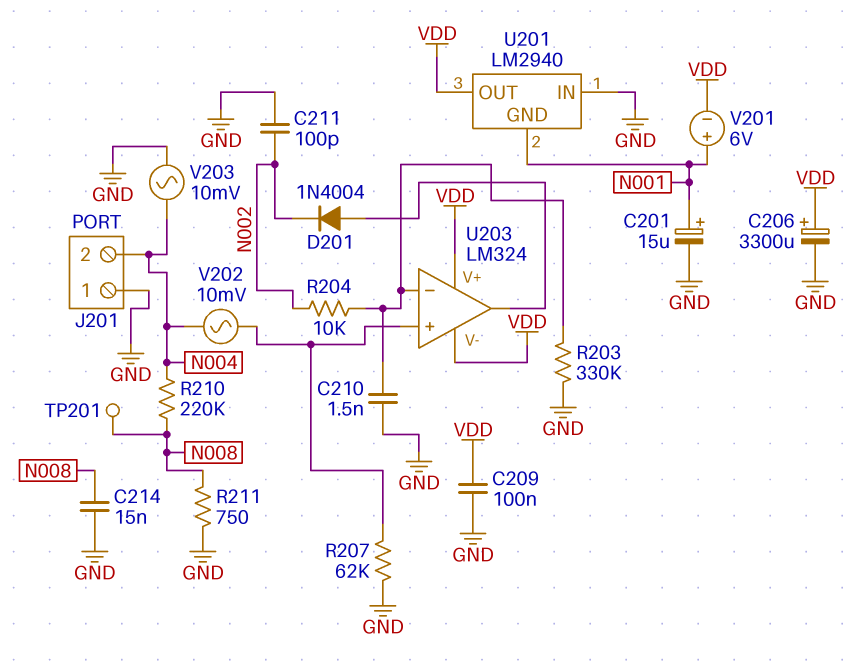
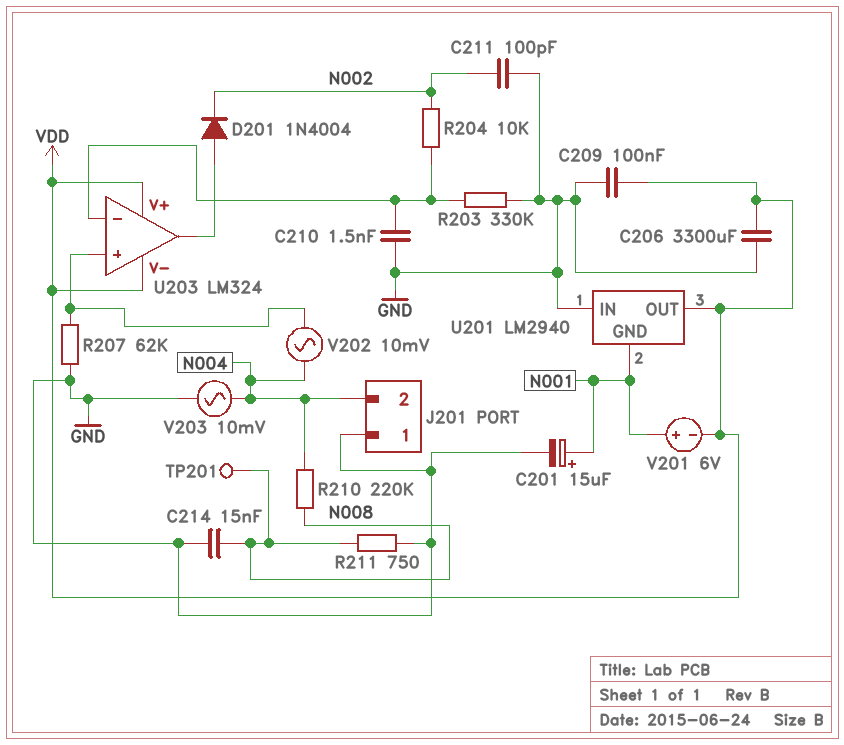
C206: 3300uF (plus VDD, minus GND) -> 3300uF (GND, VDD)

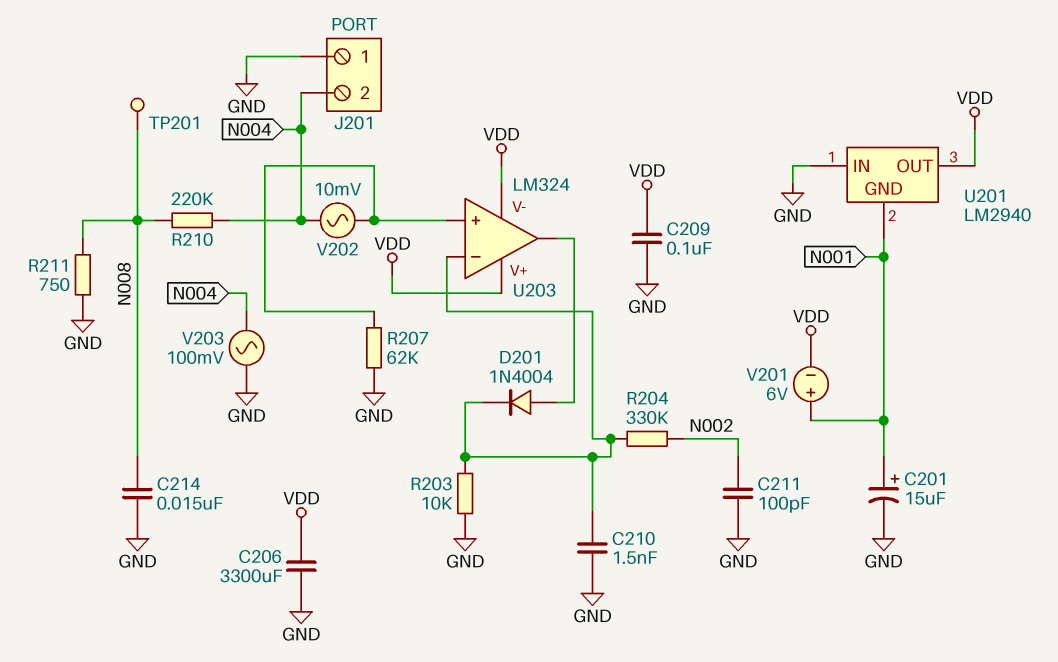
D201: diode 1N4004 (A U203/out, K N002) -> diode 1N4004 (A U203/out, K U203/in-)
R203: 330k (GND, U203/in-) -> 10k (GND, U203/in-)
R204: 10k (N002, U203/in-) -> 330k (N002, U203/in-)
V203: AC 10mV (GND, N004) -> AC 100mV (GND, N004)

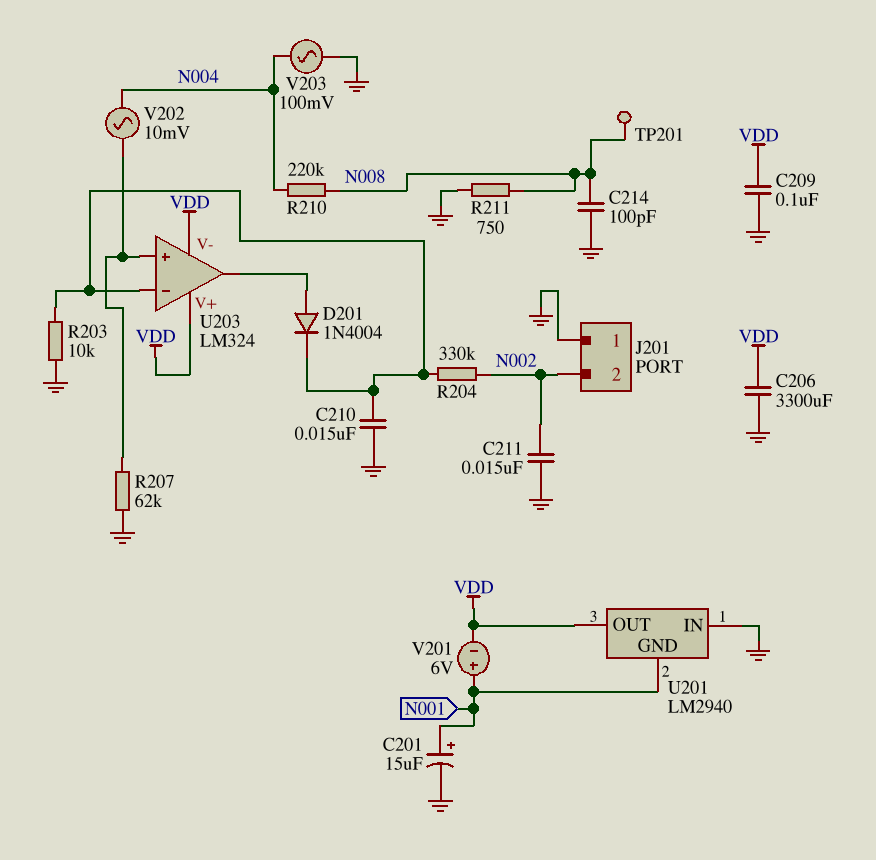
C210: 1.5nF (GND, U203/in-) -> 15nF (GND, U203/in-)
C211: 100pF (GND, N002) -> 15nF (GND, N002)
C214: 15nF (GND, N008) -> 100pF (GND, N008)
J201 pin 2: N004 -> N002

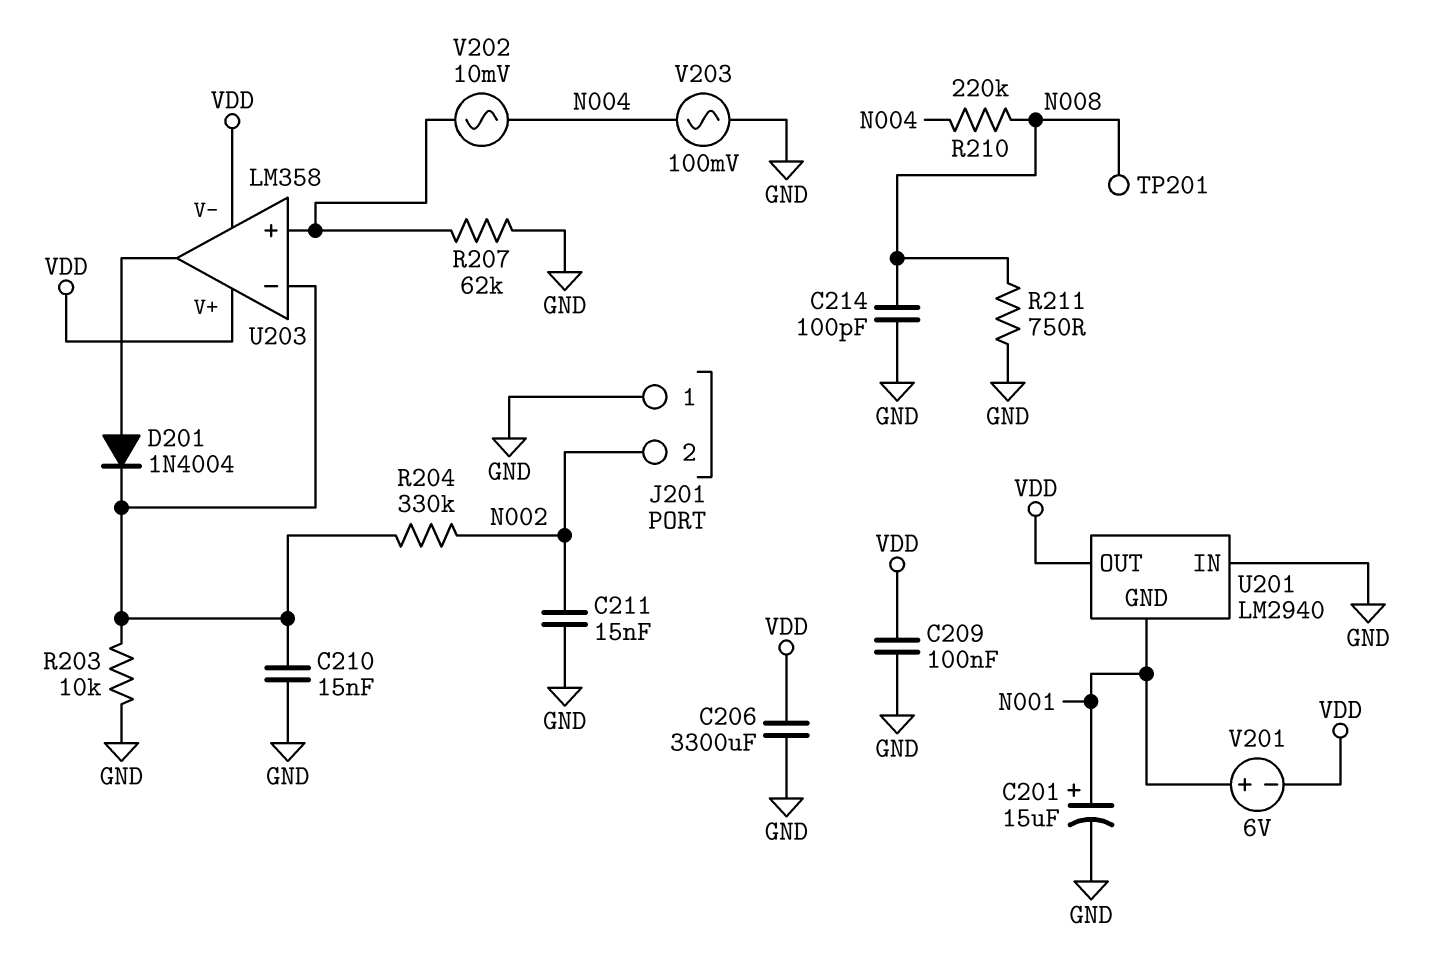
U203: LM324 -> LM358

